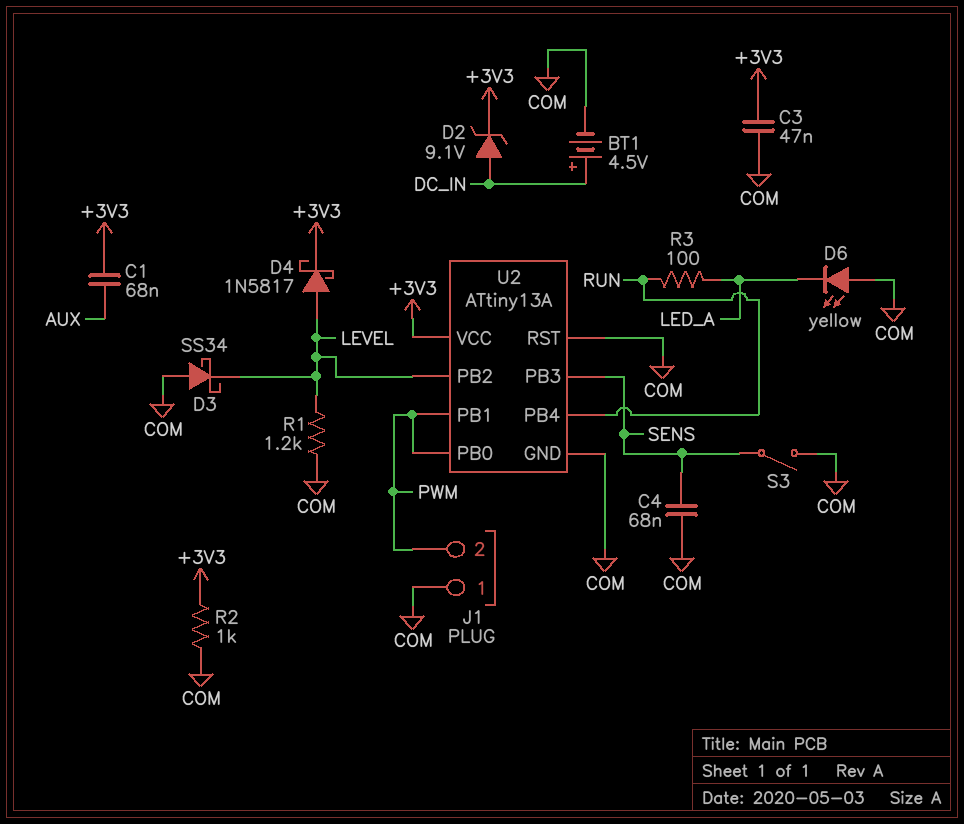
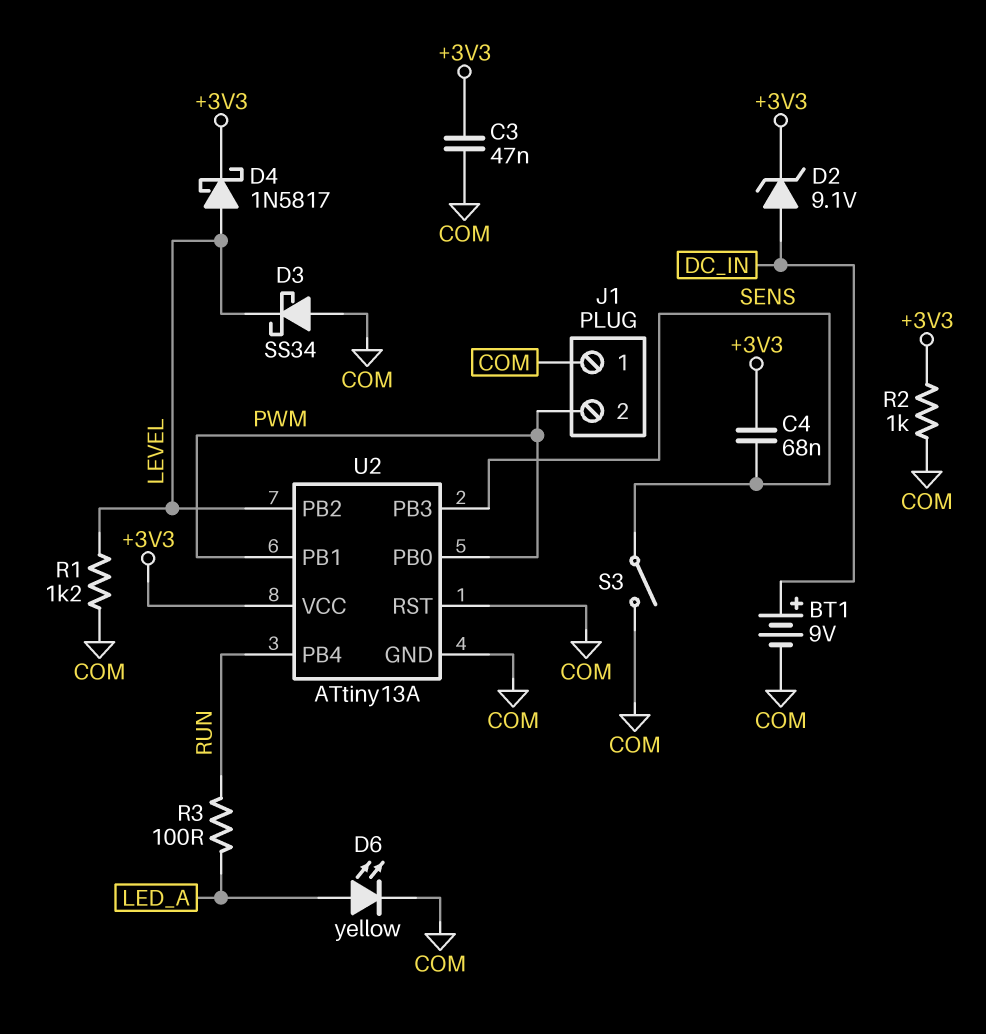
BT1: 4.5V (plus DC_IN, minus COM) -> 9V (plus DC_IN, minus COM)
C1: 68nF (+3V3, AUX) -> none
C4: 68nF (COM, SENS) -> 68nF (+3V3, SENS)
D6: LED yellow (A COM, K LED_A) -> LED yellow (A LED_A, K COM)

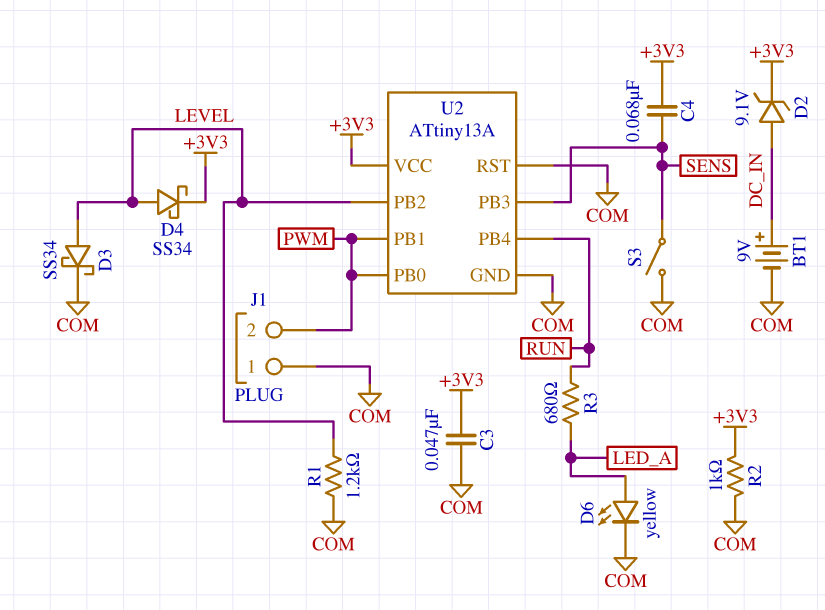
D3: schottky SS34 (A COM, K LEVEL) -> schottky SS34 (A LEVEL, K COM)
D4: schottky 1N5817 (A LEVEL, K +3V3) -> schottky SS34 (A LEVEL, K +3V3)
R3: 100 (LED_A, RUN) -> 680 (LED_A, RUN)

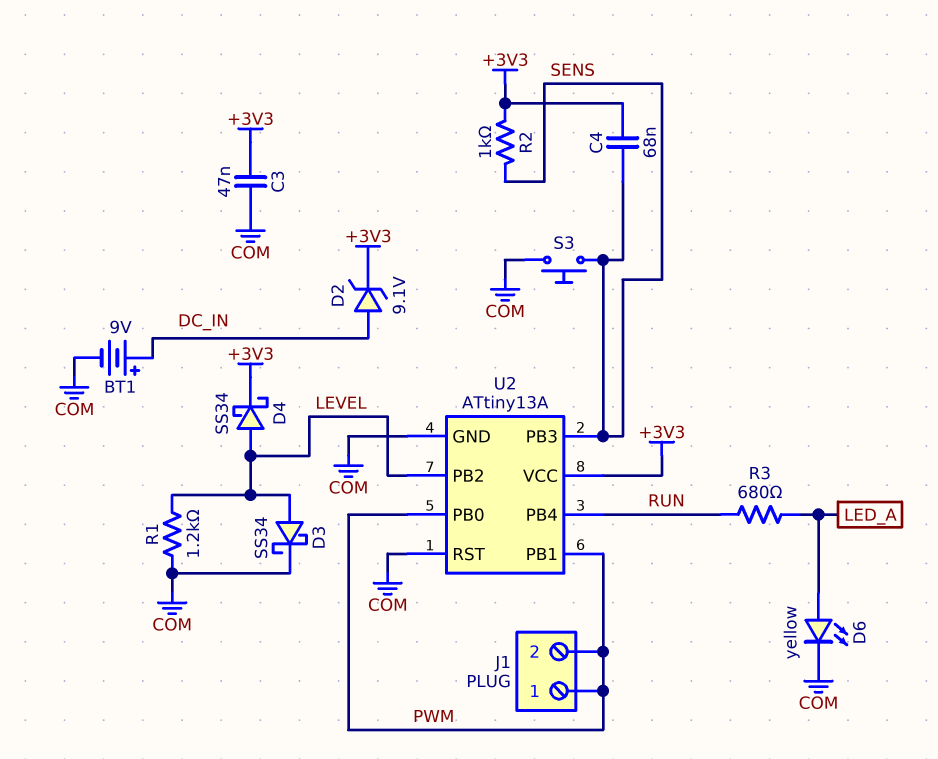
J1 pin 1: COM -> PWM
R2: 1k (+3V3, COM) -> 1k (+3V3, SENS)
S3: switch (COM, SENS) -> button (COM, SENS)

